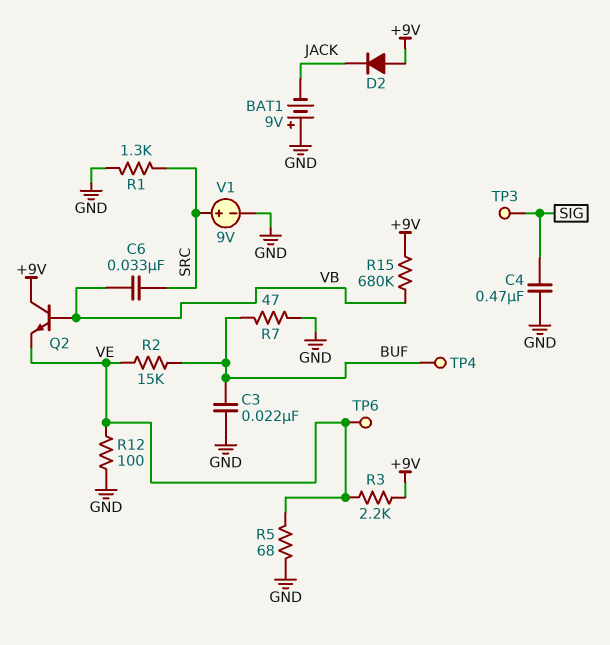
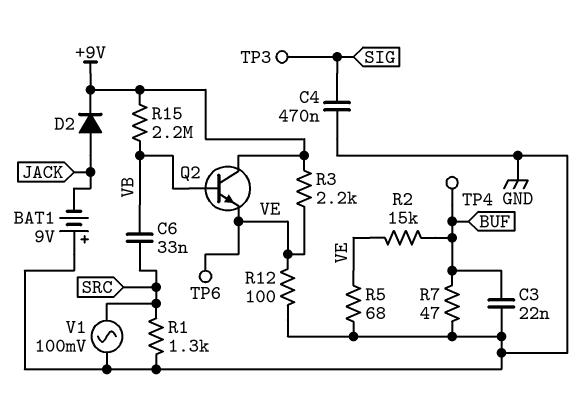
D2: diode (A +9V, K JACK) -> diode (A JACK, K +9V)
R15: 680k (+9V, VB) -> 2.2M (+9V, VB)
V1: 9V (plus SRC, minus GND) -> AC 100mV (GND, SRC)

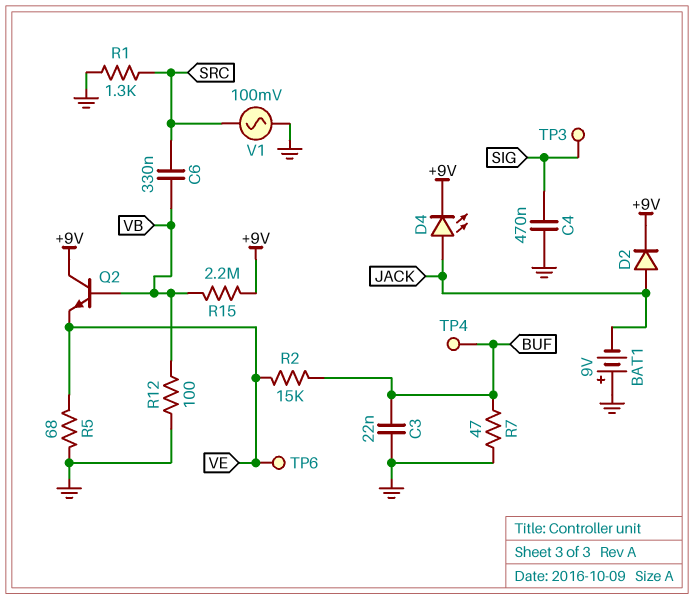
C6: 33nF (SRC, VB) -> 330nF (SRC, VB)
D4: none -> LED (A JACK, K +9V)
R3: 2.2k (+9V, VE) -> none
R12: 100 (GND, VE) -> 100 (GND, VB)

